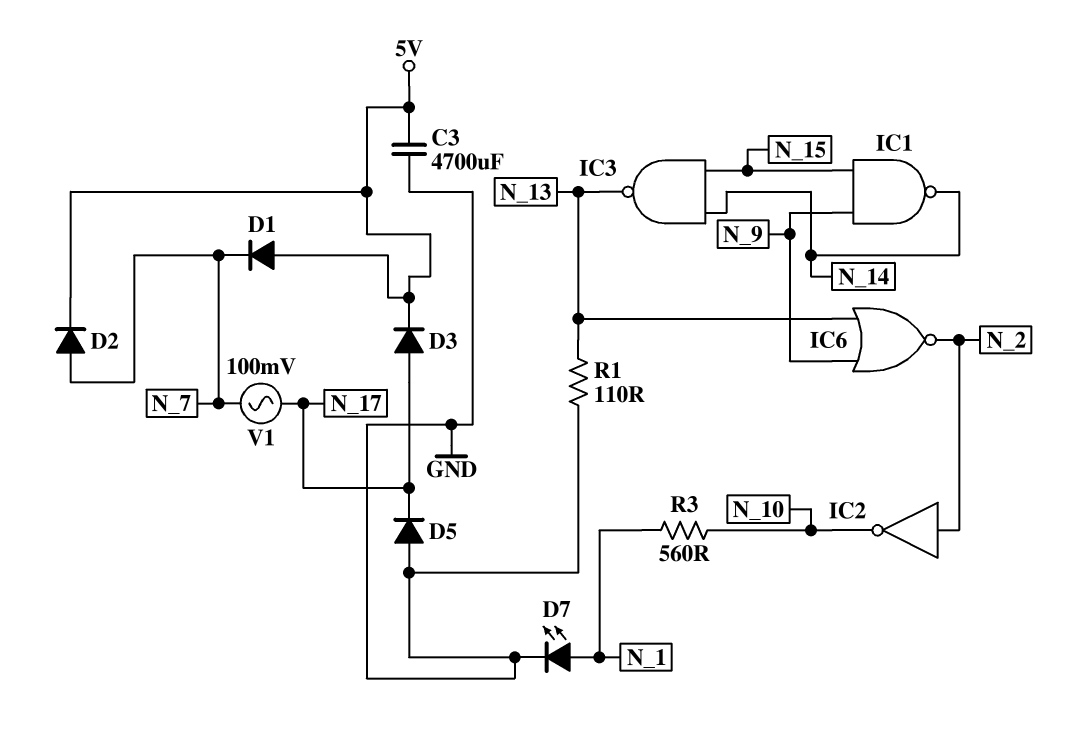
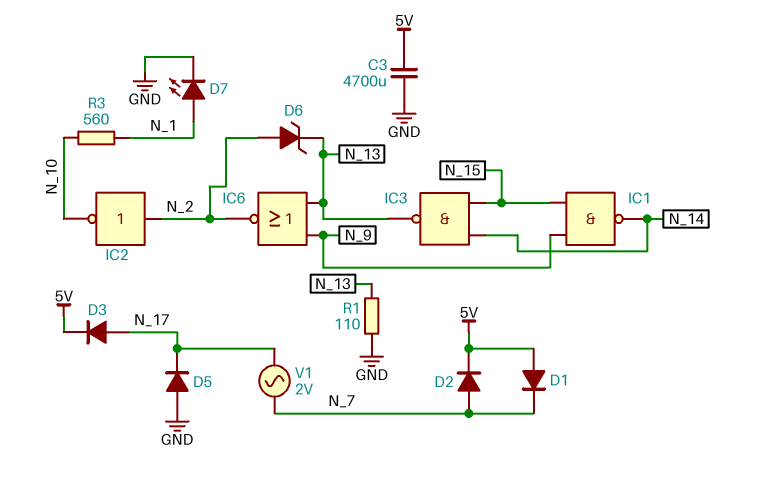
D6: none -> zener (A N_2, K N_13)
V1: AC 100mV (N_7, N_17) -> AC 2V (N_7, N_17)

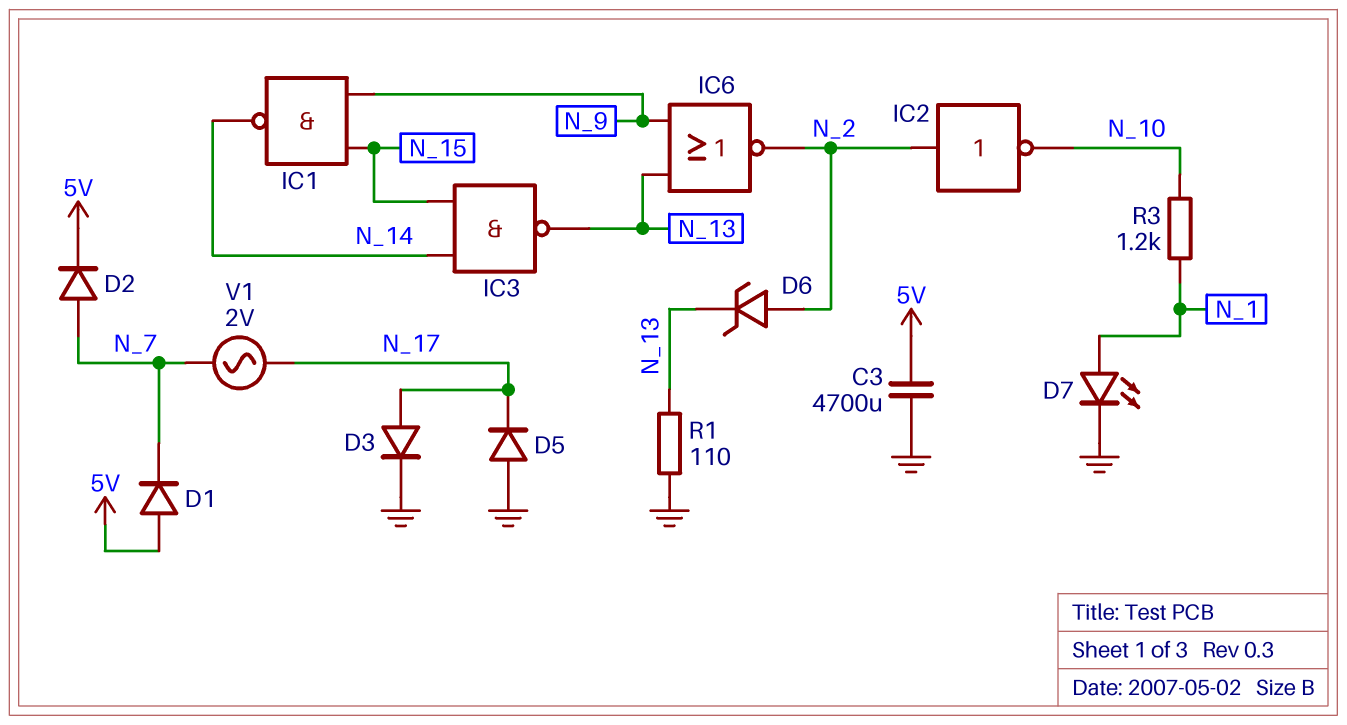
D3: diode (A N_17, K 5V) -> diode (A N_17, K GND)
R3: 560 (N_1, N_10) -> 1.2k (N_1, N_10)

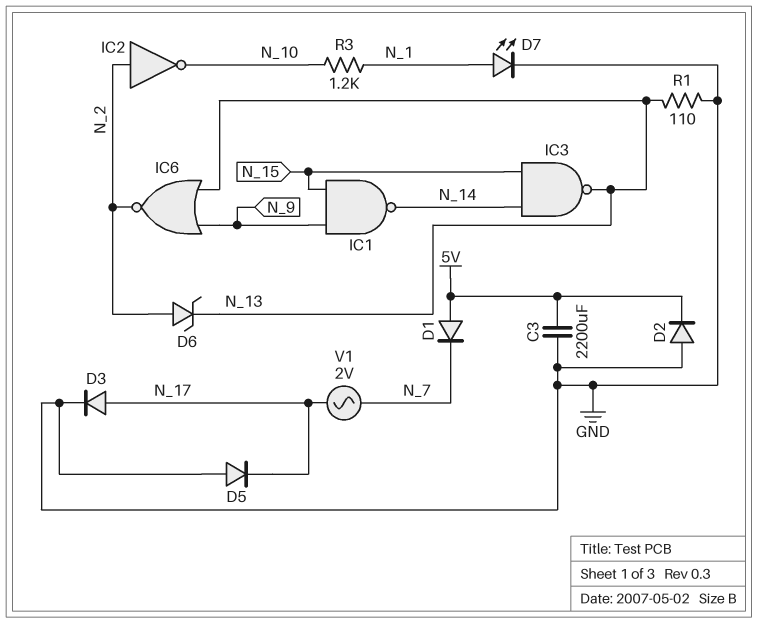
C3: 4700uF (5V, GND) -> 2200uF (5V, GND)
D2: diode (A N_7, K 5V) -> diode (A GND, K 5V)

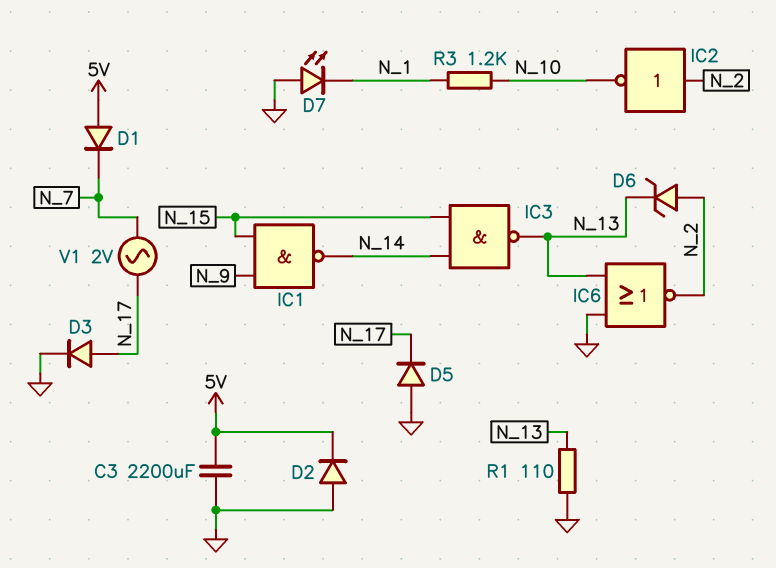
D7: LED (A N_1, K GND) -> LED (A GND, K N_1)
IC6: NOR (in N_9, in N_13, out N_2) -> NOR (in GND, in N_13, out N_2)

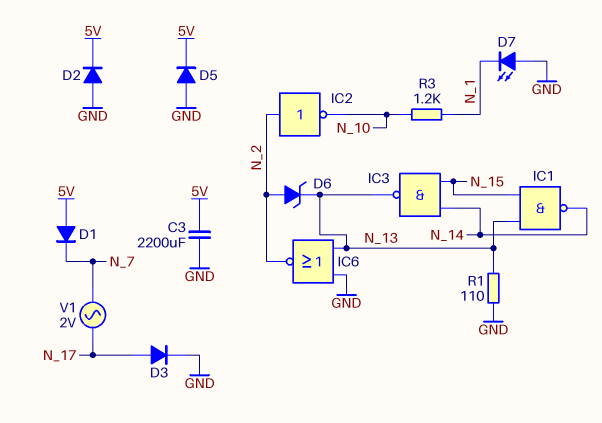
D5: diode (A GND, K N_17) -> diode (A GND, K 5V)
IC1: NAND (in N_9, in N_15, out N_14) -> NAND (in N_13, in N_15, out N_14)

